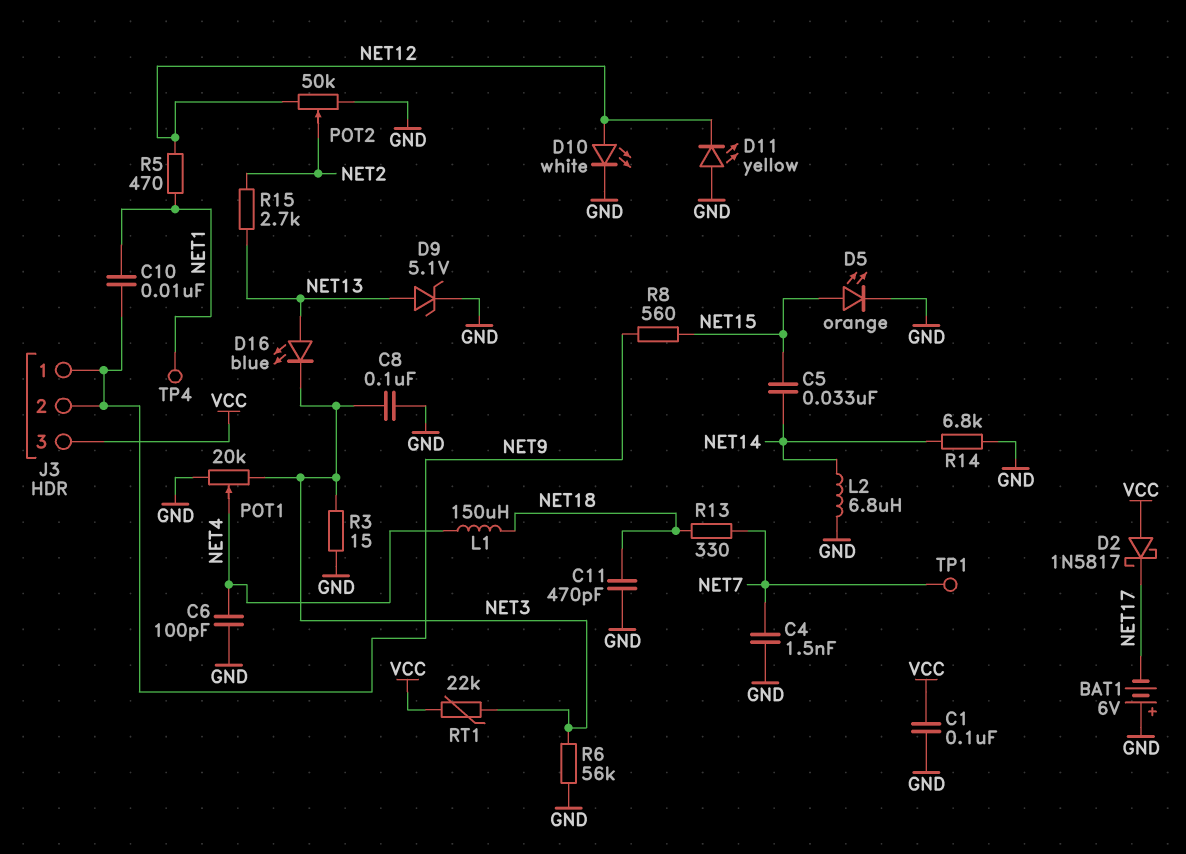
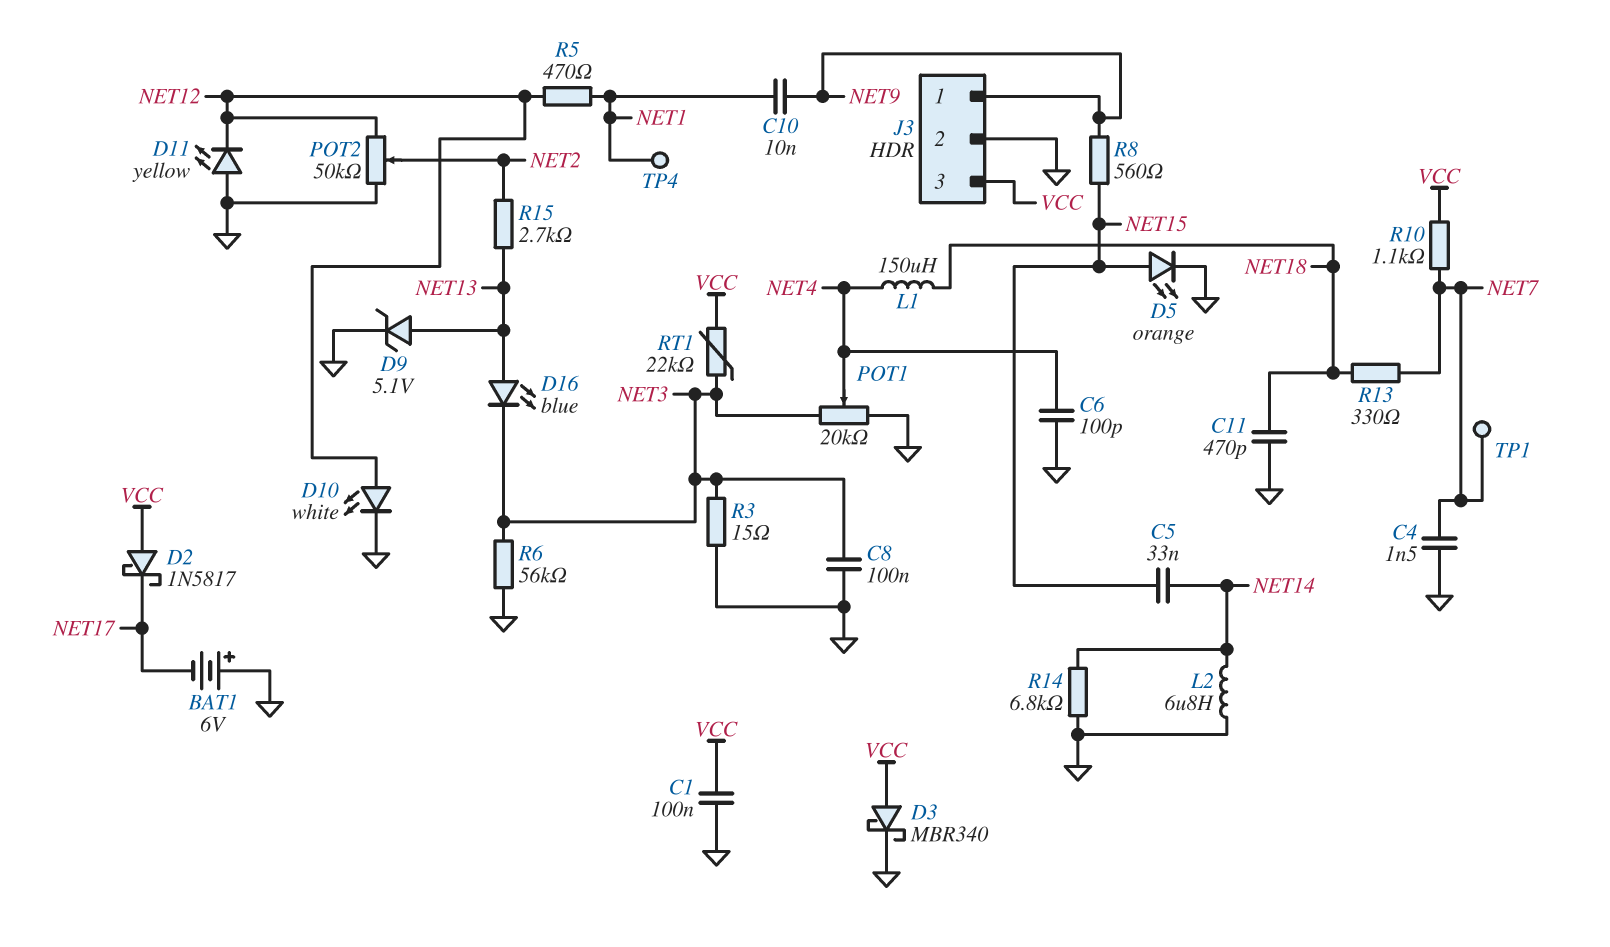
D3: none -> schottky MBR340 (A VCC, K GND)
J3 pin 2: NET9 -> GND
R10: none -> 1.1k (NET7, VCC)

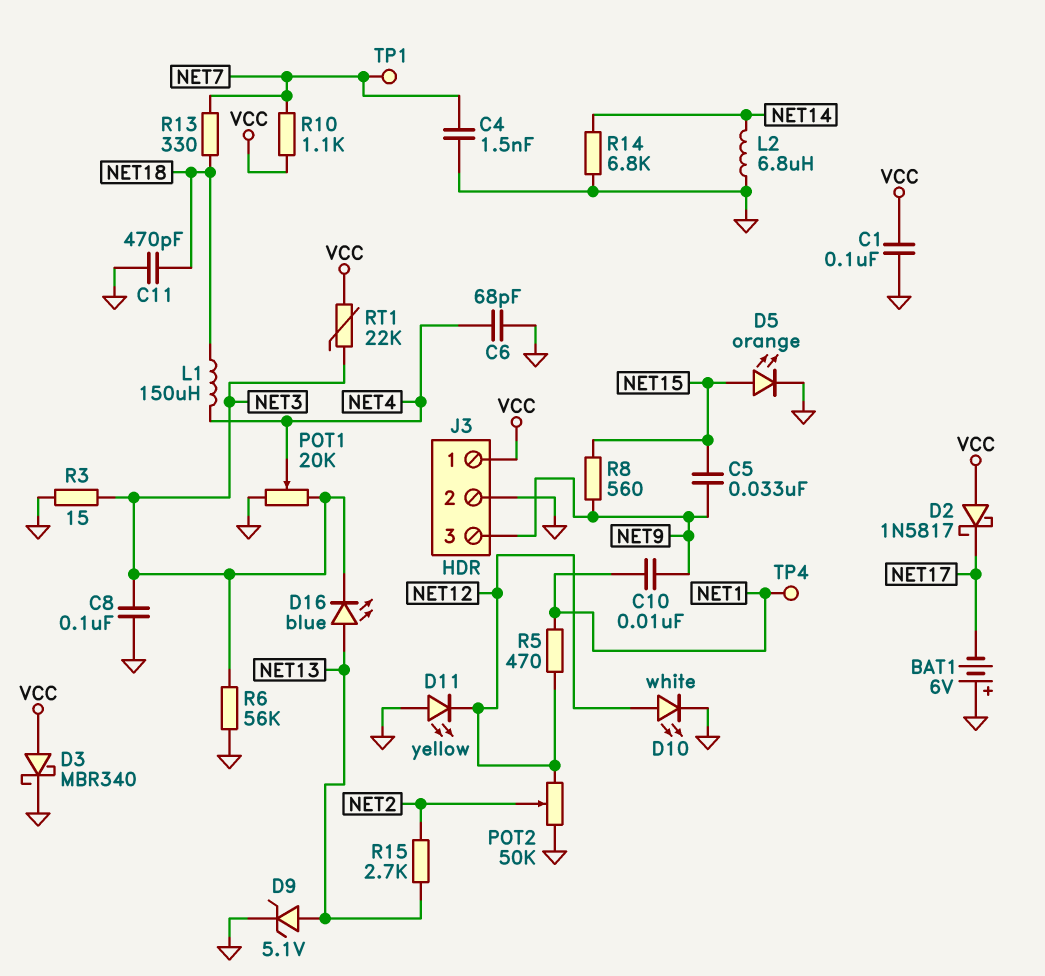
C5: 33nF (NET14, NET15) -> 33nF (NET9, NET15)
C6: 100pF (GND, NET4) -> 68pF (GND, NET4)
J3 pin 1: NET9 -> VCC
J3 pin 3: VCC -> NET9

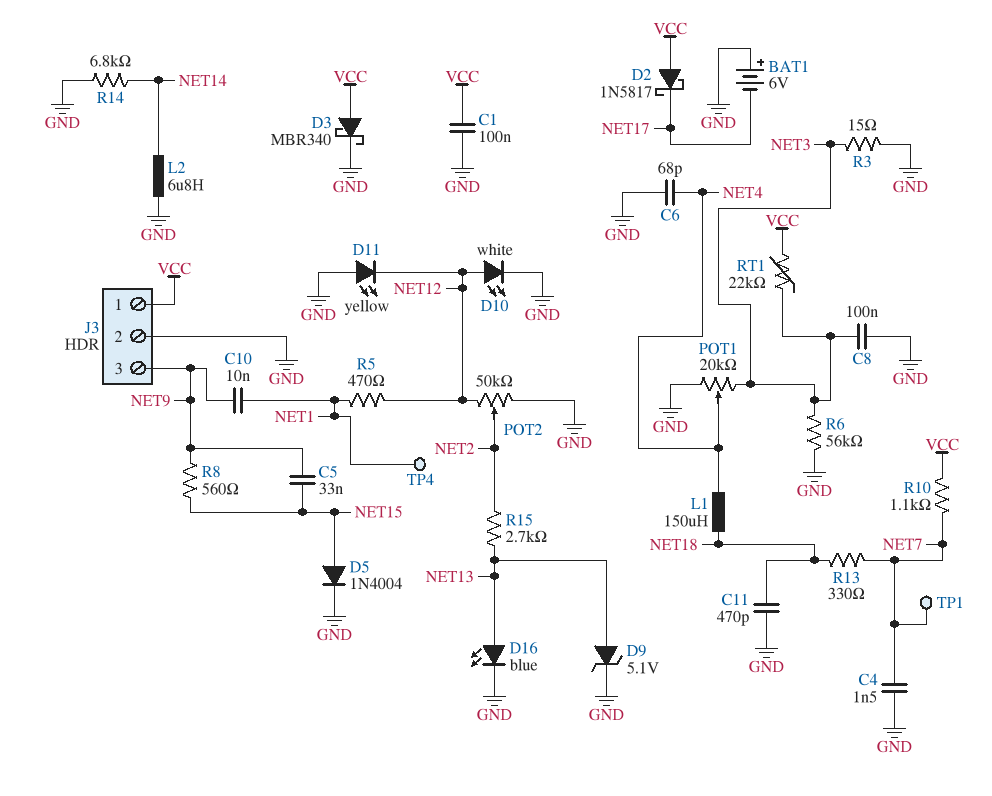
D5: LED orange (A NET15, K GND) -> diode 1N4004 (A NET15, K GND)
D16: LED blue (A NET13, K NET3) -> LED blue (A NET13, K GND)

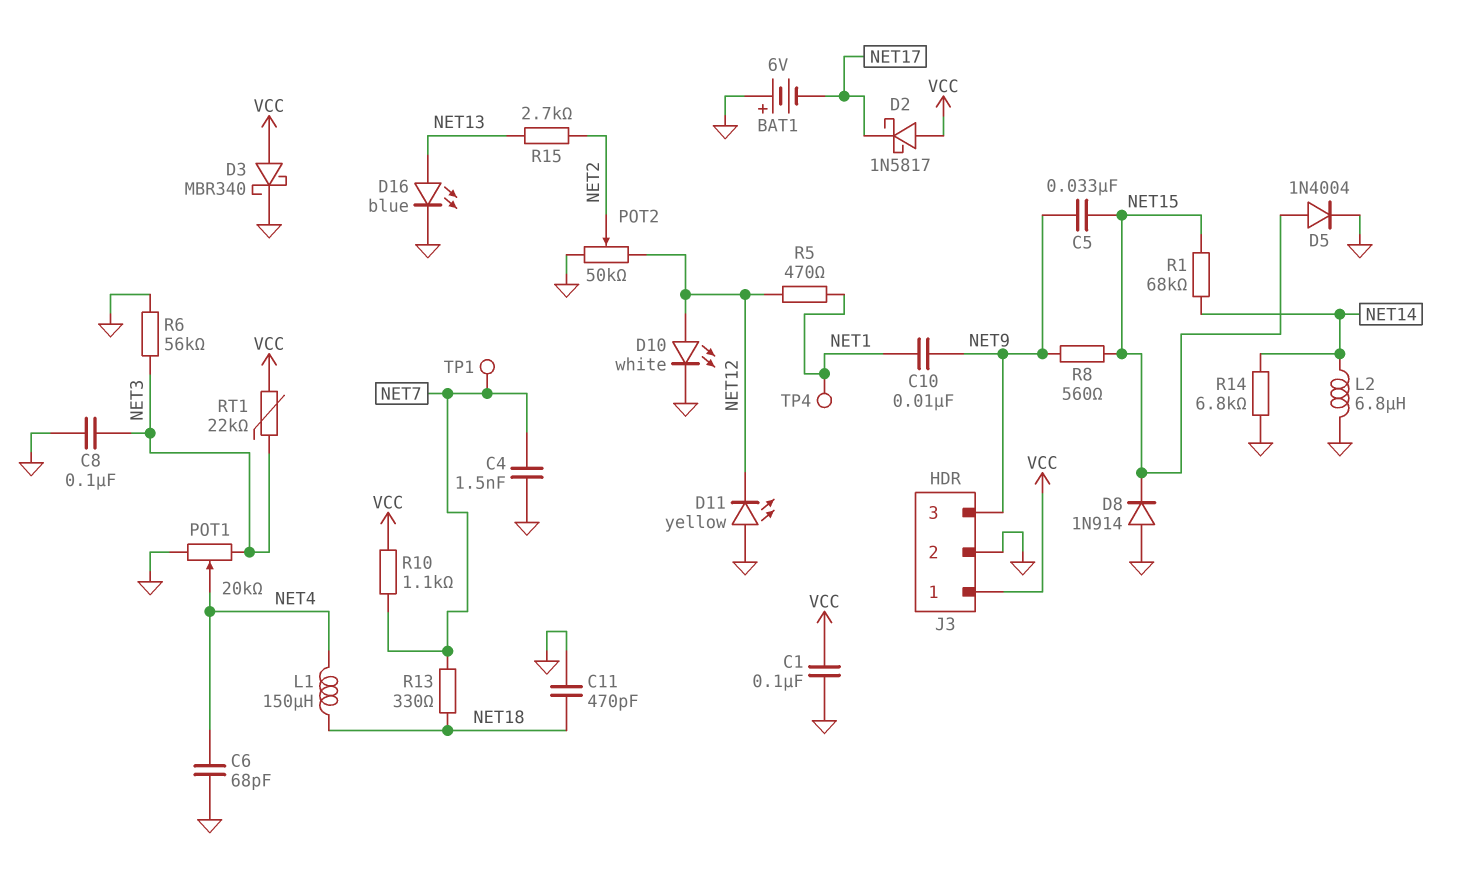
D8: none -> diode 1N914 (A GND, K NET15)
D9: zener 5.1V (A NET13, K GND) -> none
R1: none -> 68k (NET14, NET15)
R3: 15 (GND, NET3) -> none

